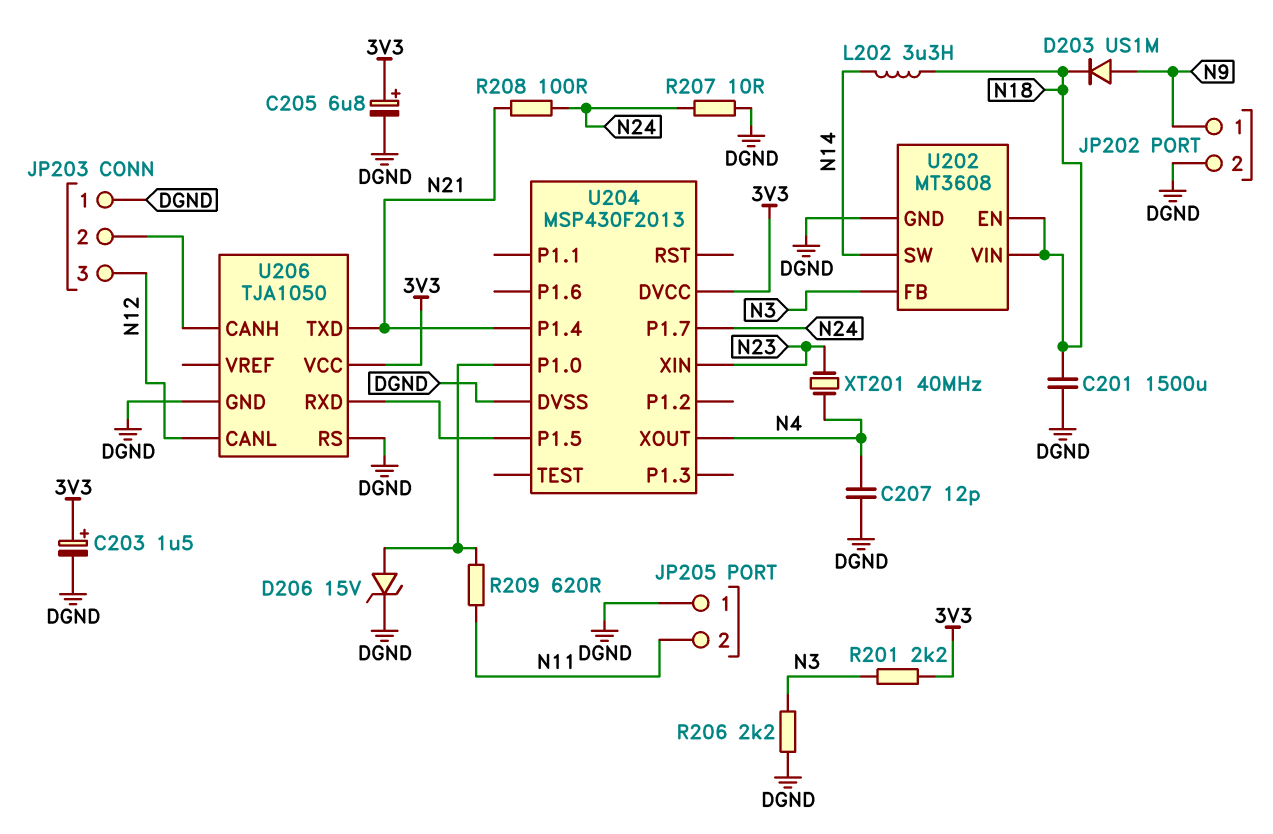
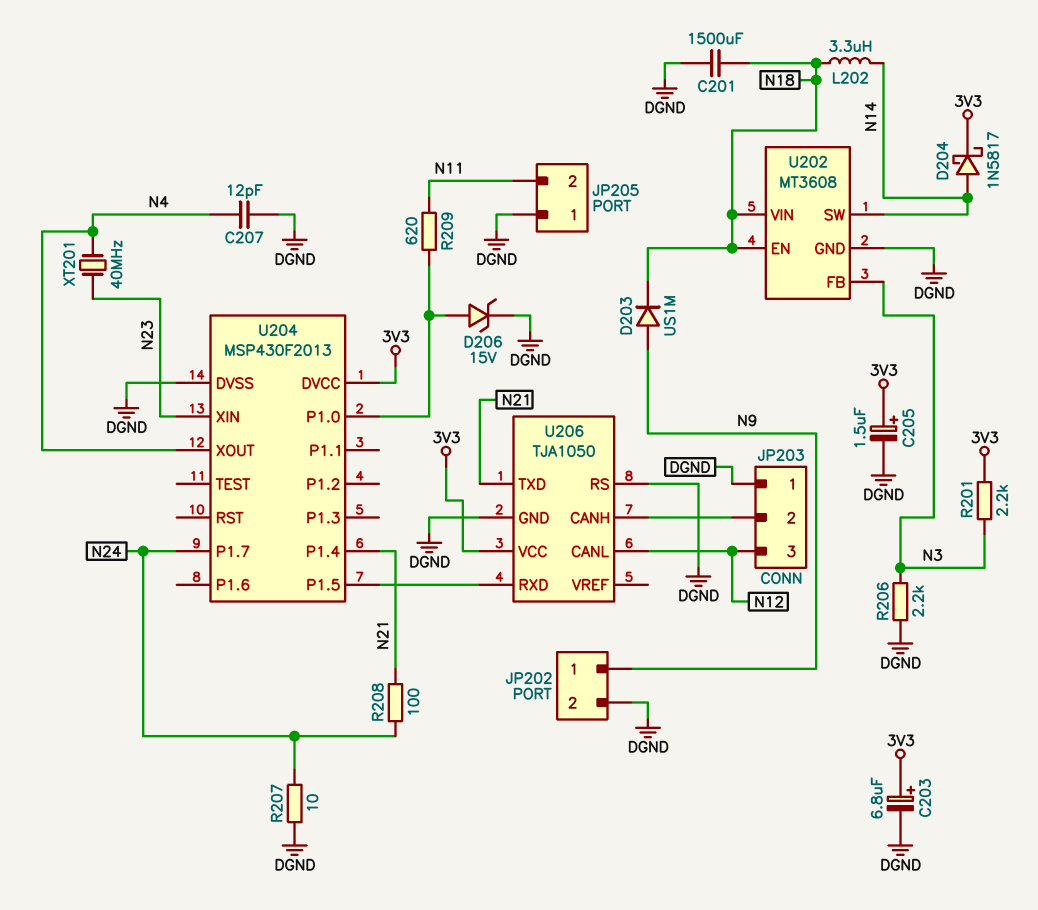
C203: 1.5uF (plus 3V3, minus DGND) -> 6.8uF (plus 3V3, minus DGND)
C205: 6.8uF (plus 3V3, minus DGND) -> 1.5uF (plus 3V3, minus DGND)
D204: none -> schottky 1N5817 (A N14, K 3V3)

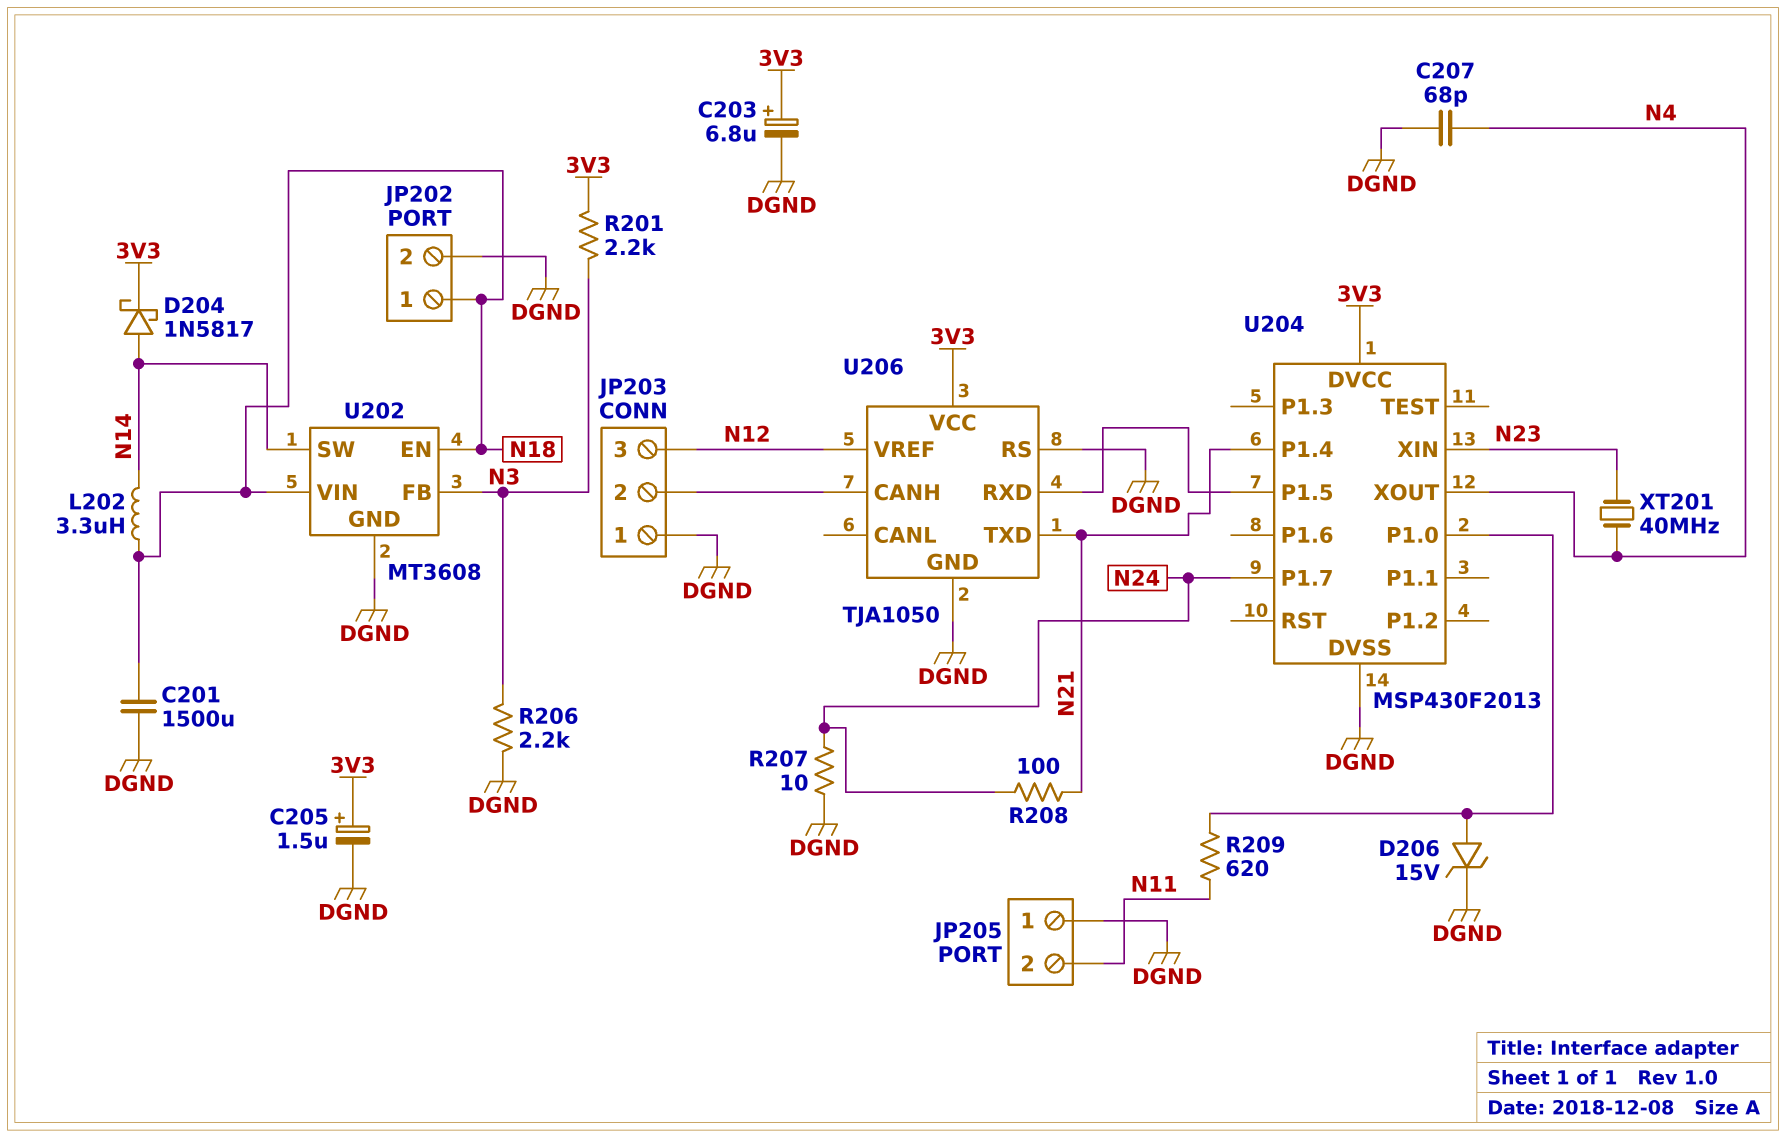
C207: 12pF (DGND, N4) -> 68pF (DGND, N4)
D203: diode US1M (A N9, K N18) -> none
JP202 pin 1: N9 -> N18
U206 pin CANL: N12 -> none
U206 pin VREF: none -> N12

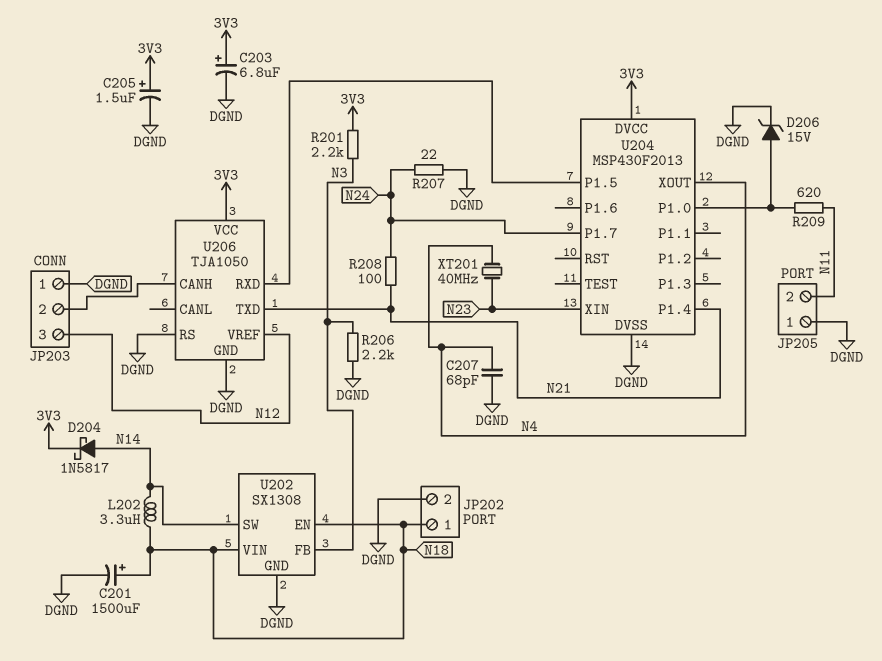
C201: 1500uF (DGND, N18) -> 1500uF (plus N18, minus DGND)
R207: 10 (DGND, N24) -> 22 (DGND, N24)
U202: MT3608 -> SX1308

